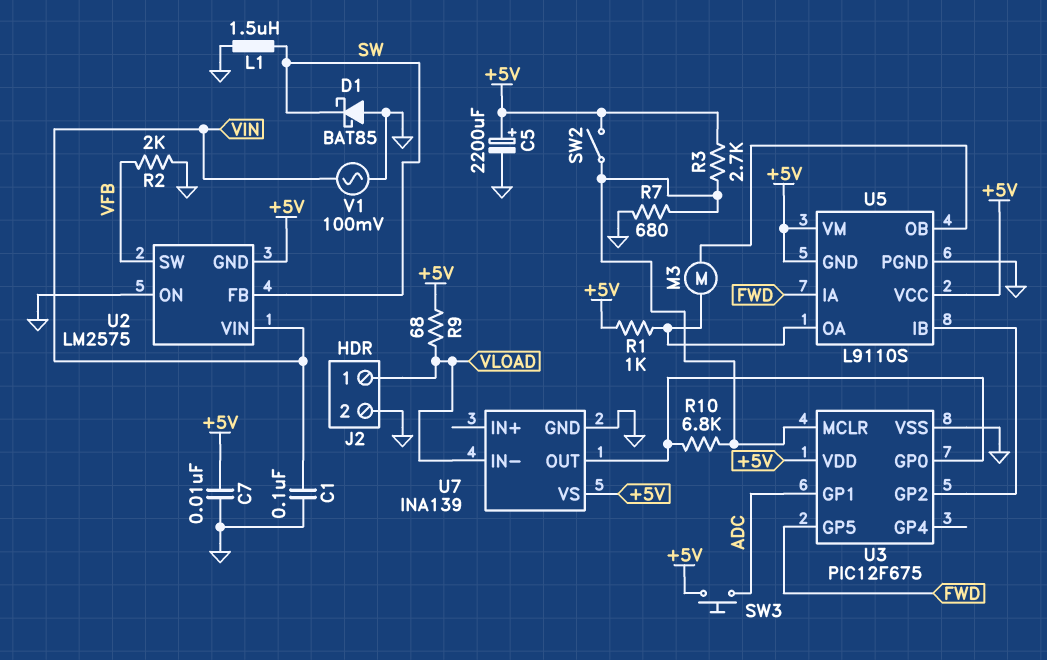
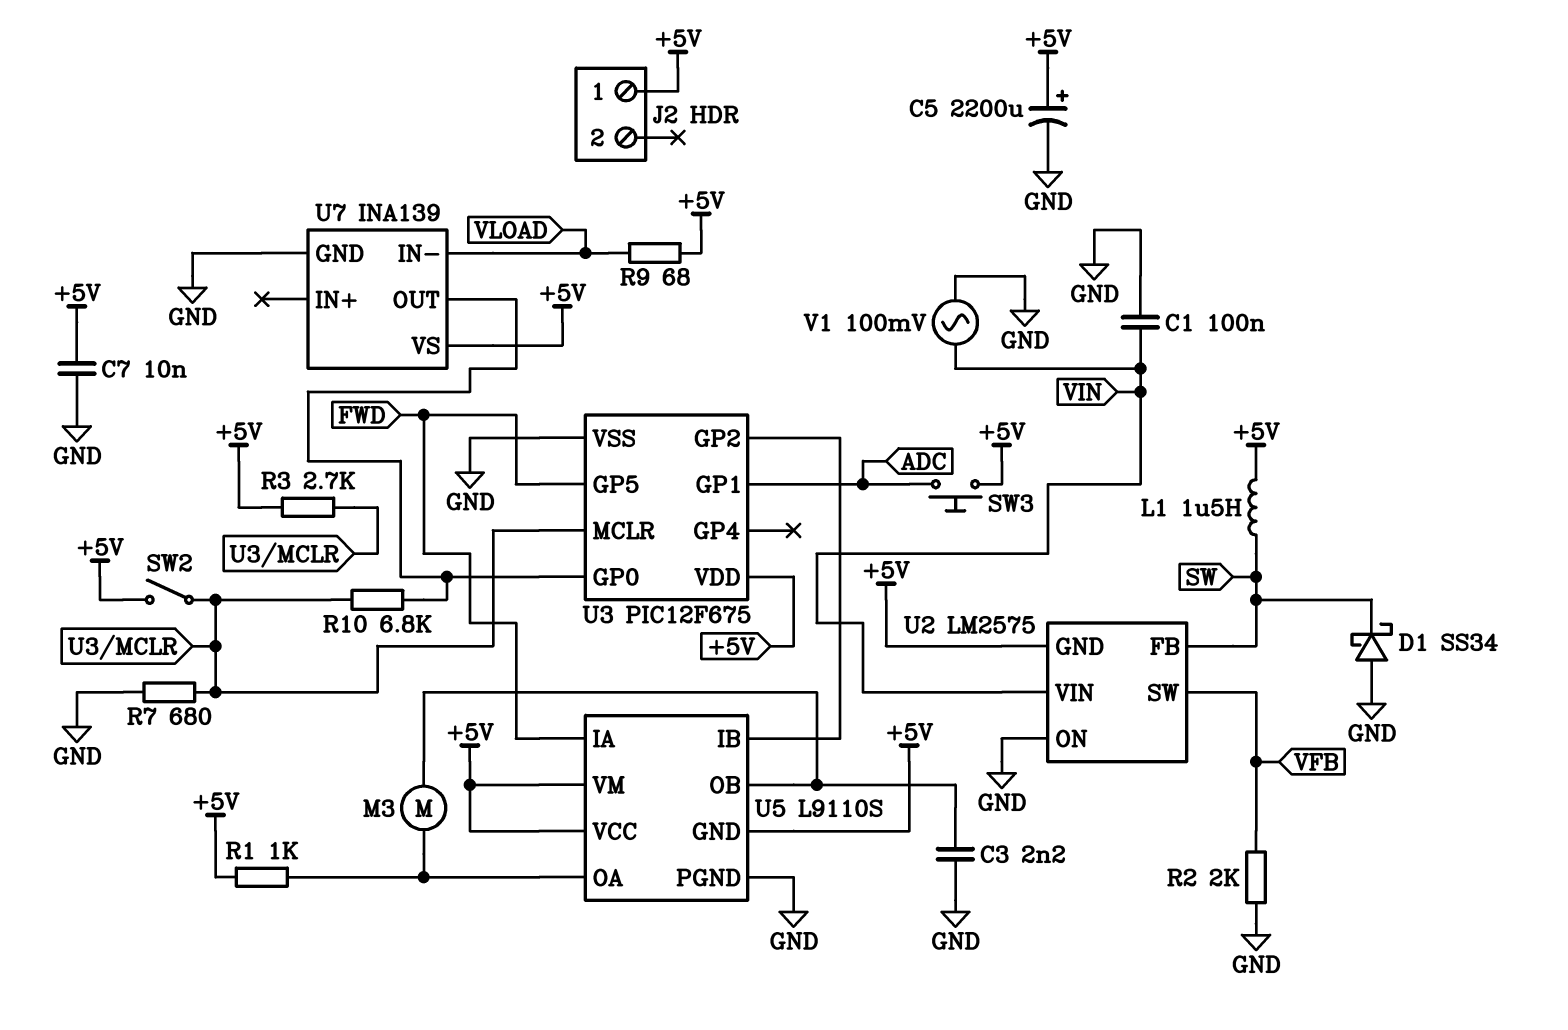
C3: none -> 2.2nF (GND, U5/OB)
D1: schottky BAT85 (A GND, K SW) -> schottky SS34 (A GND, K SW)
J2 pin 1: VLOAD -> +5V
J2 pin 2: GND -> none
L1: 1.5uH (GND, SW) -> 1.5uH (+5V, SW)

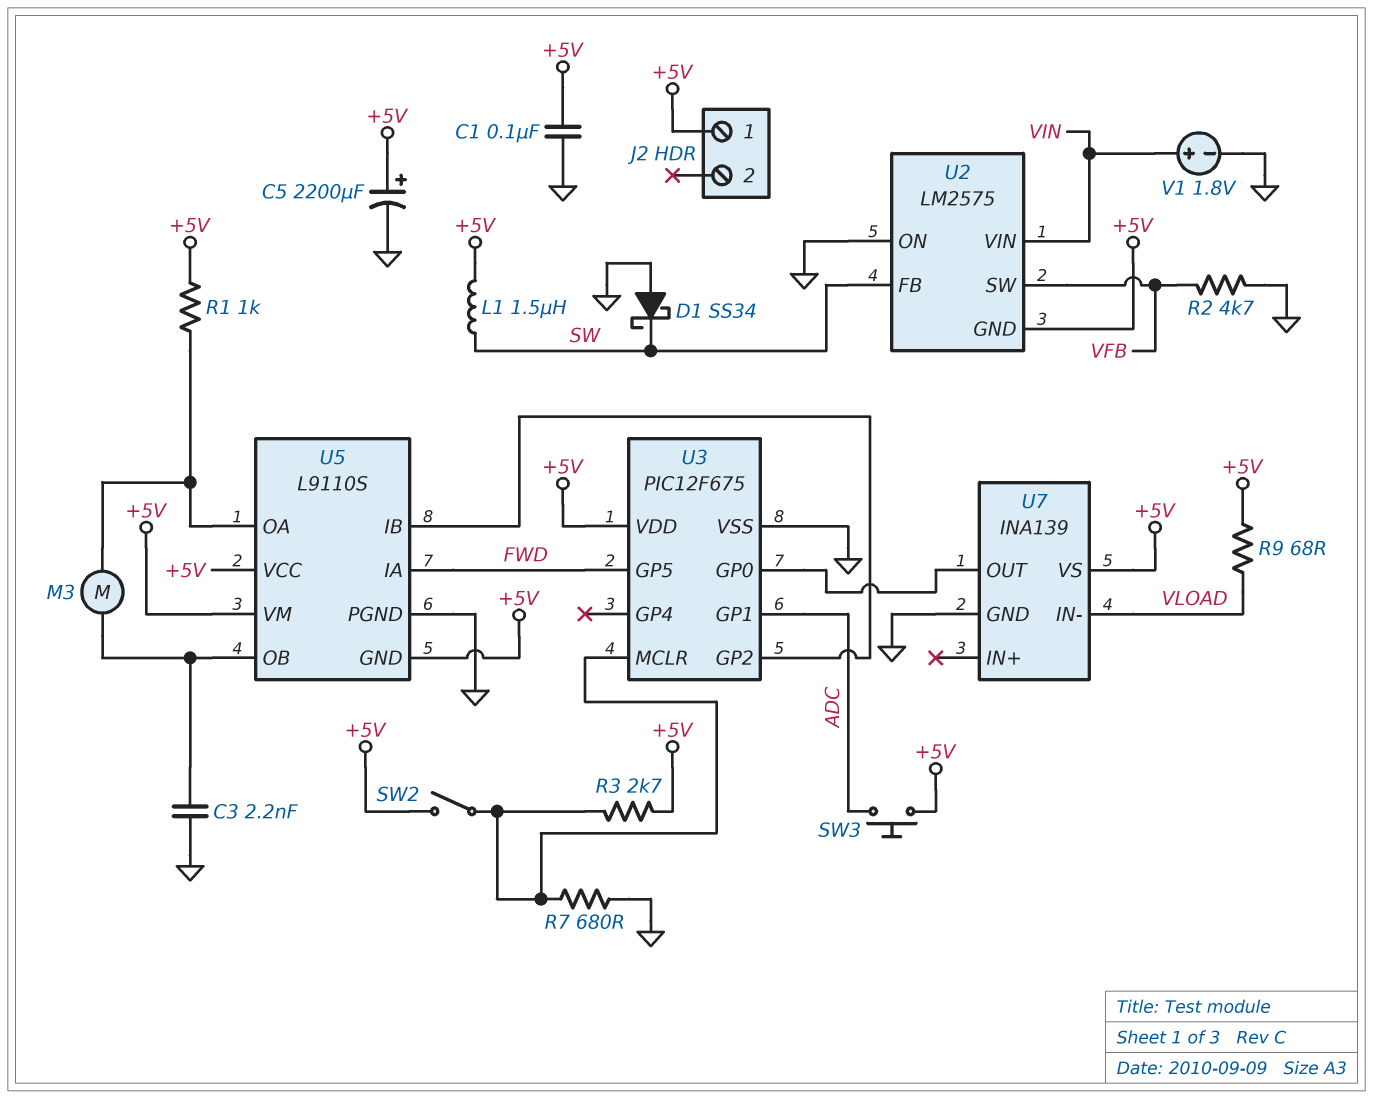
C1: 100nF (GND, VIN) -> 100nF (+5V, GND)
C7: 10nF (+5V, GND) -> none
R2: 2k (GND, VFB) -> 4.7k (GND, VFB)
R10: 6.8k (U3/GP0, U3/MCLR) -> none
V1: AC 100mV (GND, VIN) -> 1.8V (plus VIN, minus GND)

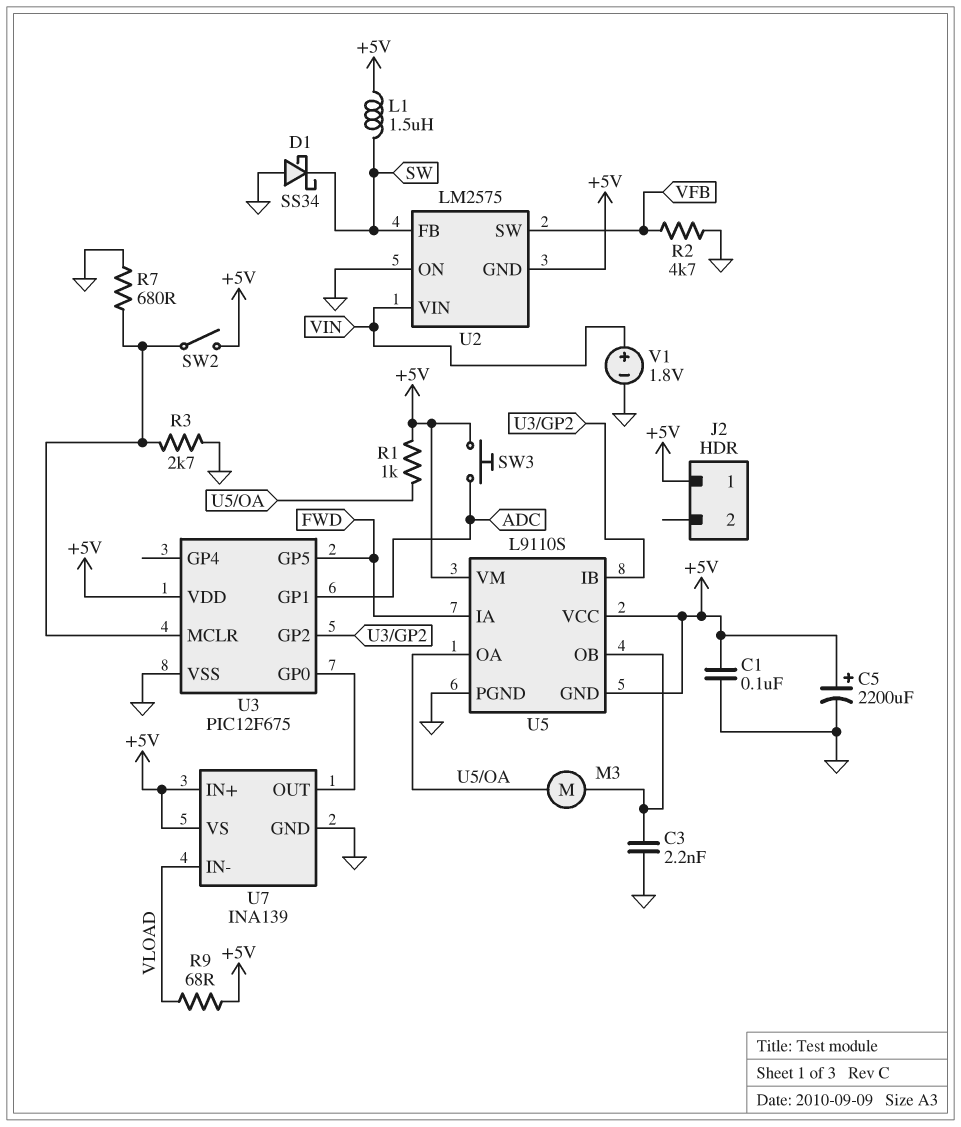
R3: 2.7k (+5V, U3/MCLR) -> 2.7k (GND, U3/MCLR)
U7 pin IN+: none -> +5V

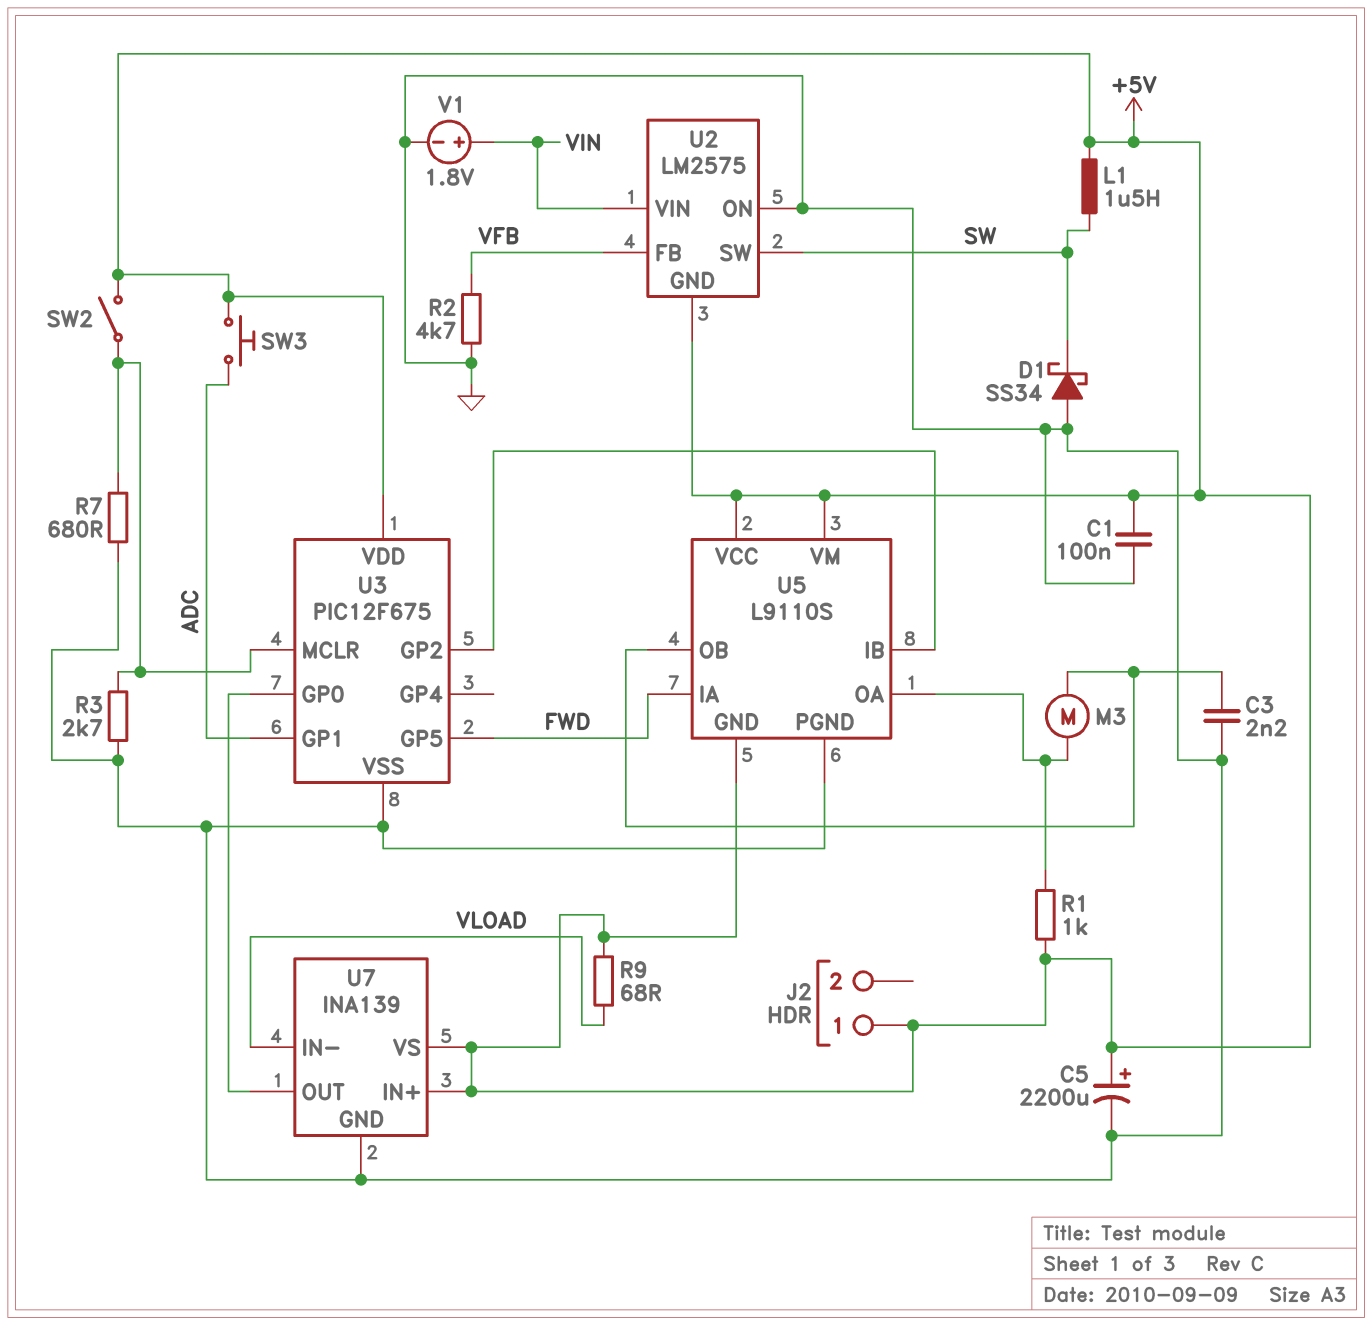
U2 pin FB: SW -> VFB
U2 pin SW: VFB -> SW

